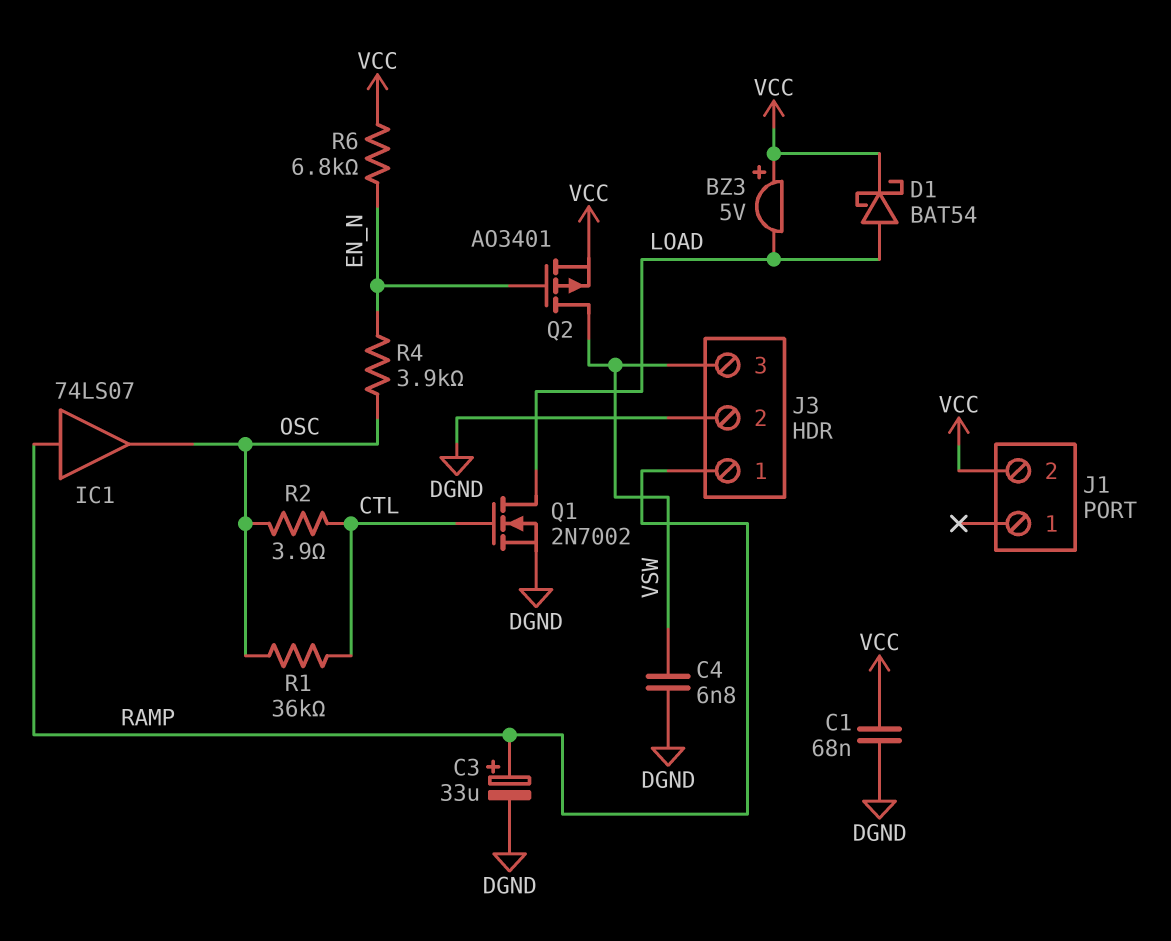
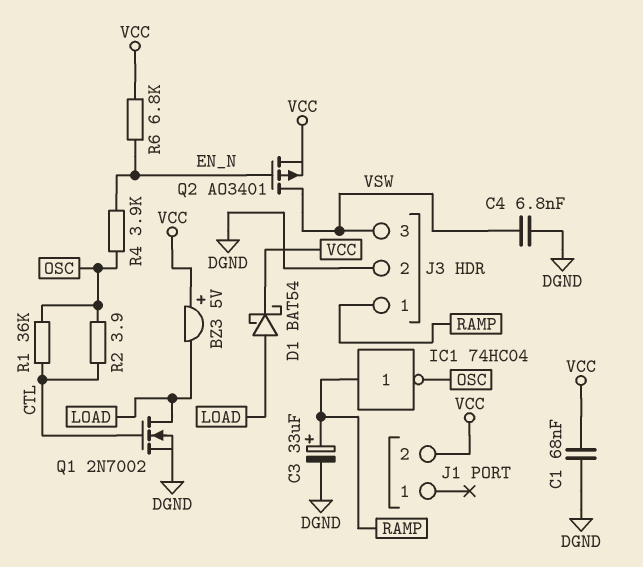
IC1: buffer 74LS07 (in RAMP, out OSC) -> NOT 74HC04 (in RAMP, out OSC)

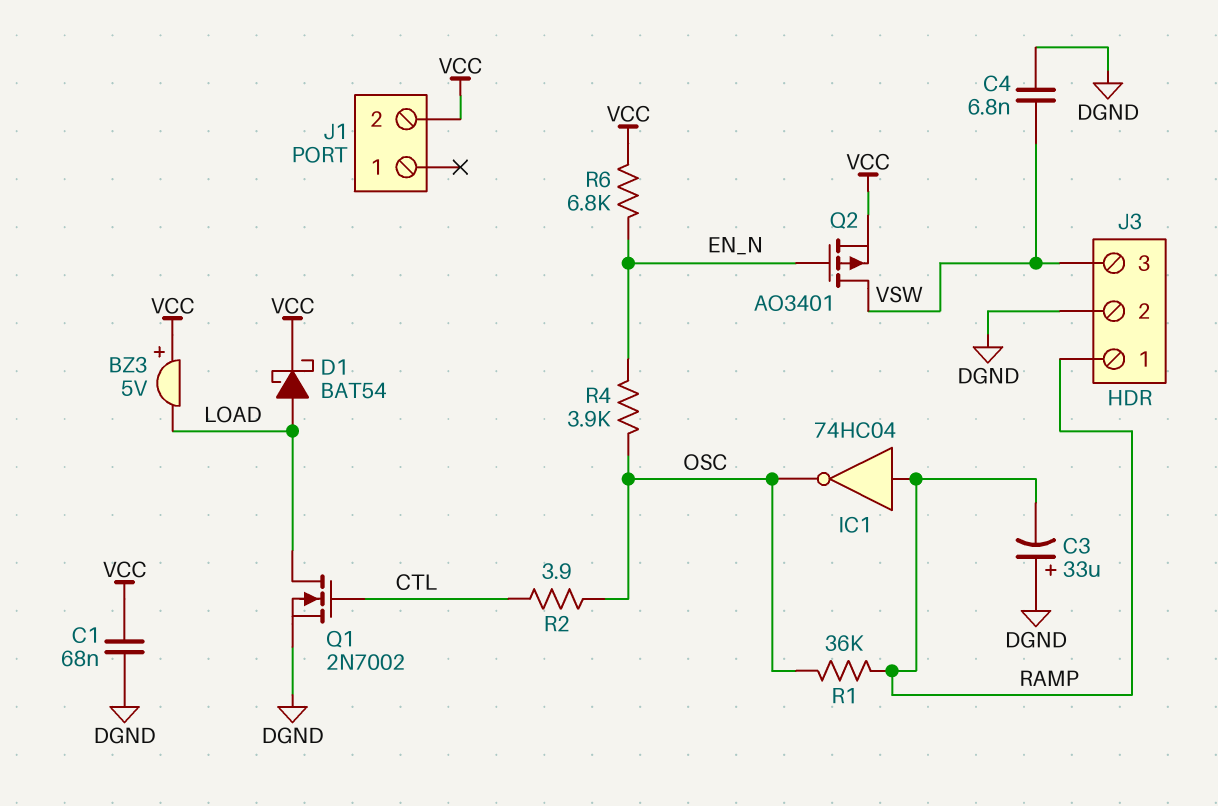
C3: 33uF (plus RAMP, minus DGND) -> 33uF (plus DGND, minus RAMP)
R1: 36k (CTL, OSC) -> 36k (OSC, RAMP)

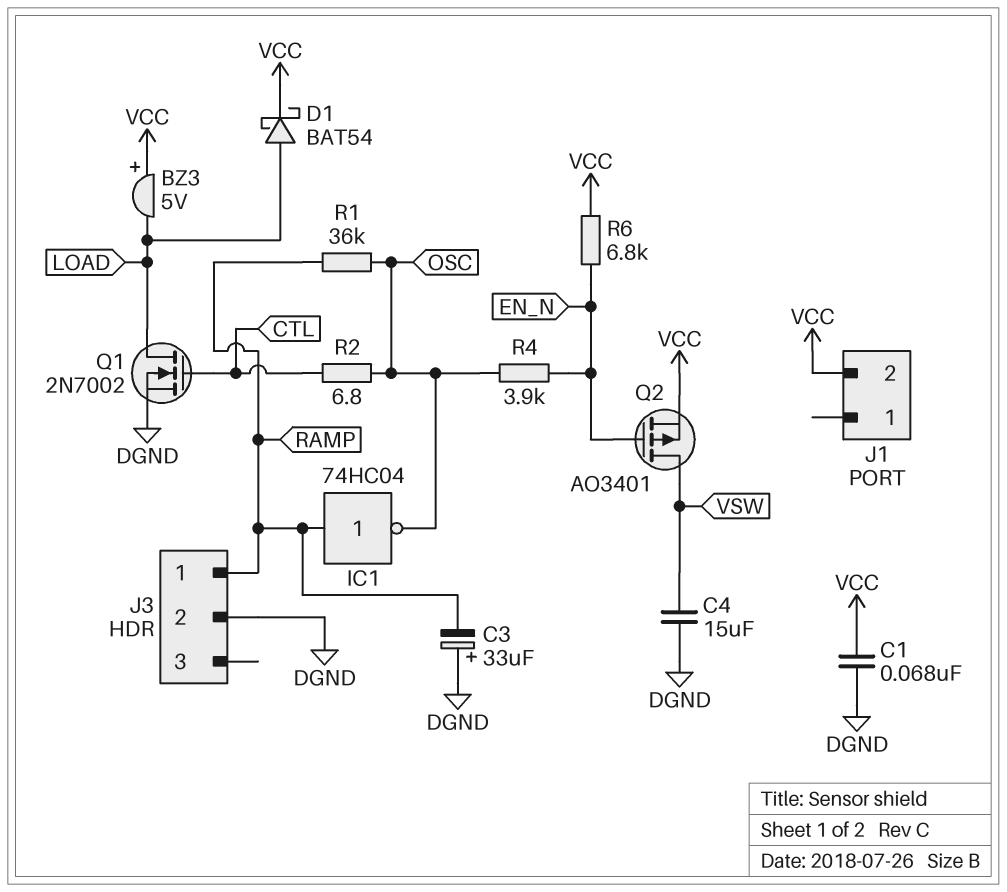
C4: 6.8nF (DGND, VSW) -> 15uF (DGND, VSW)
J3 pin 3: VSW -> none
R2: 3.9 (CTL, OSC) -> 6.8 (CTL, OSC)

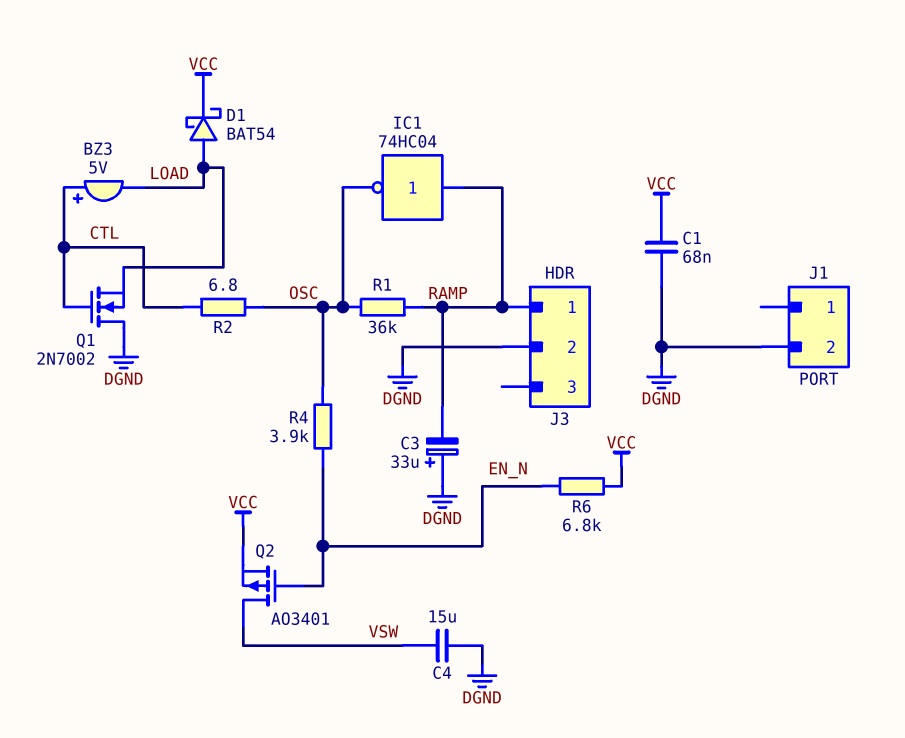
BZ3: buzzer 5V (plus VCC, minus LOAD) -> buzzer 5V (plus CTL, minus LOAD)
J1 pin 2: VCC -> DGND
Q1: NMOS 2N7002 (G CTL, D LOAD, S DGND) -> NMOS 2N7002 (G CTL, D DGND, S LOAD)

